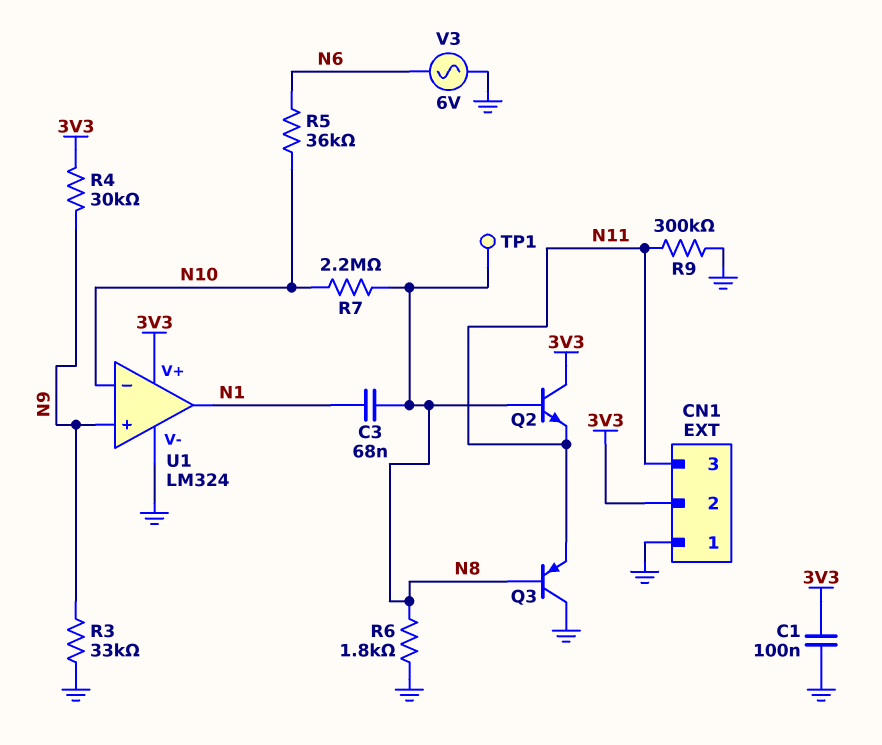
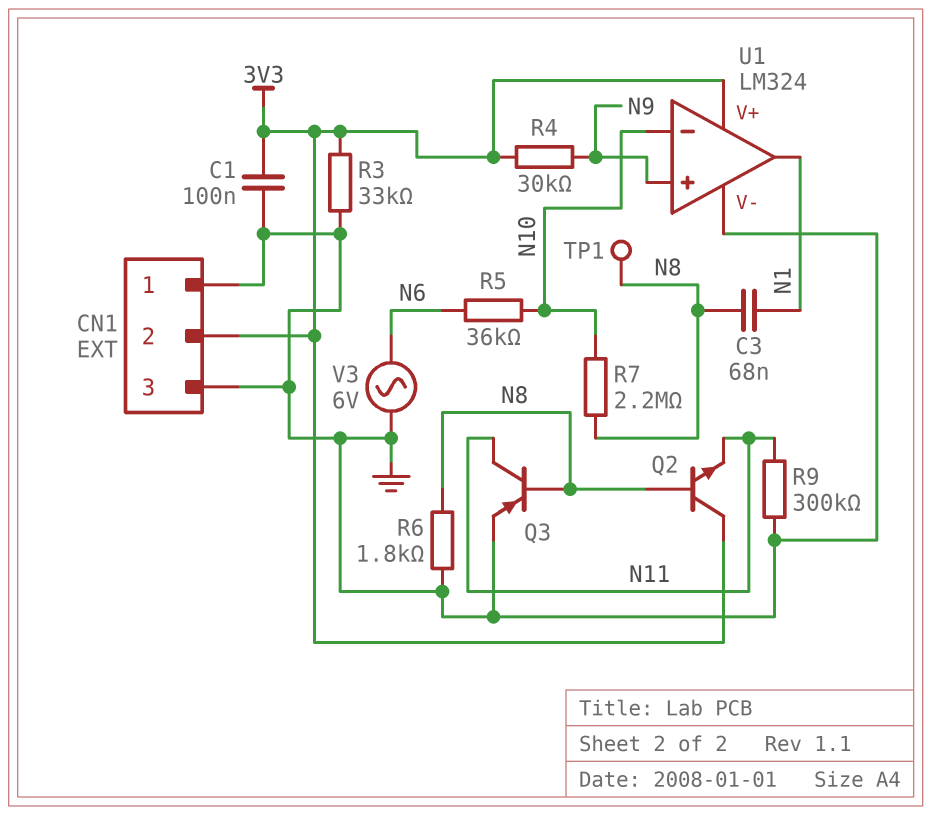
CN1 pin 3: N11 -> GND
Q3: PNP (B N8, C GND, E N11) -> PNP (B N8, C N11, E GND)
R3: 33k (GND, N9) -> 33k (3V3, GND)

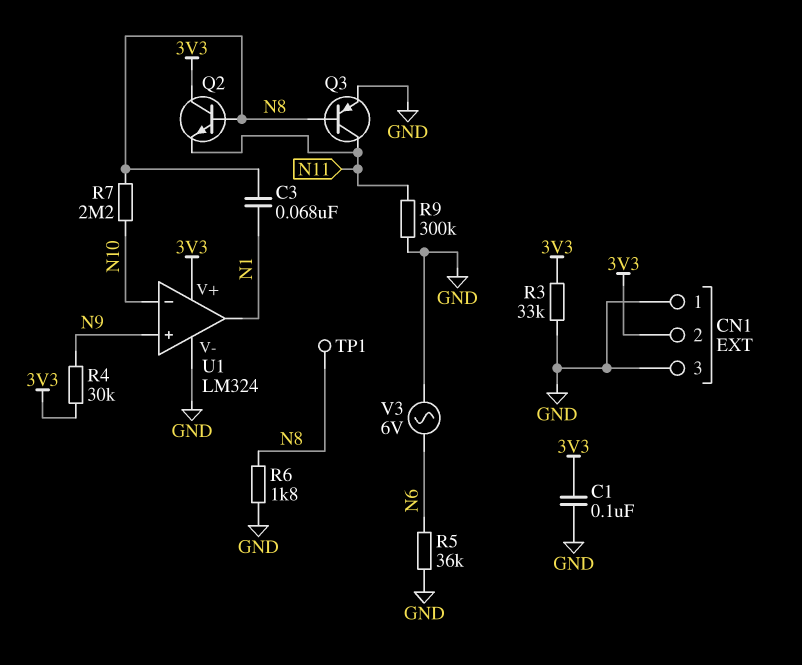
R5: 36k (N6, N10) -> 36k (GND, N6)

